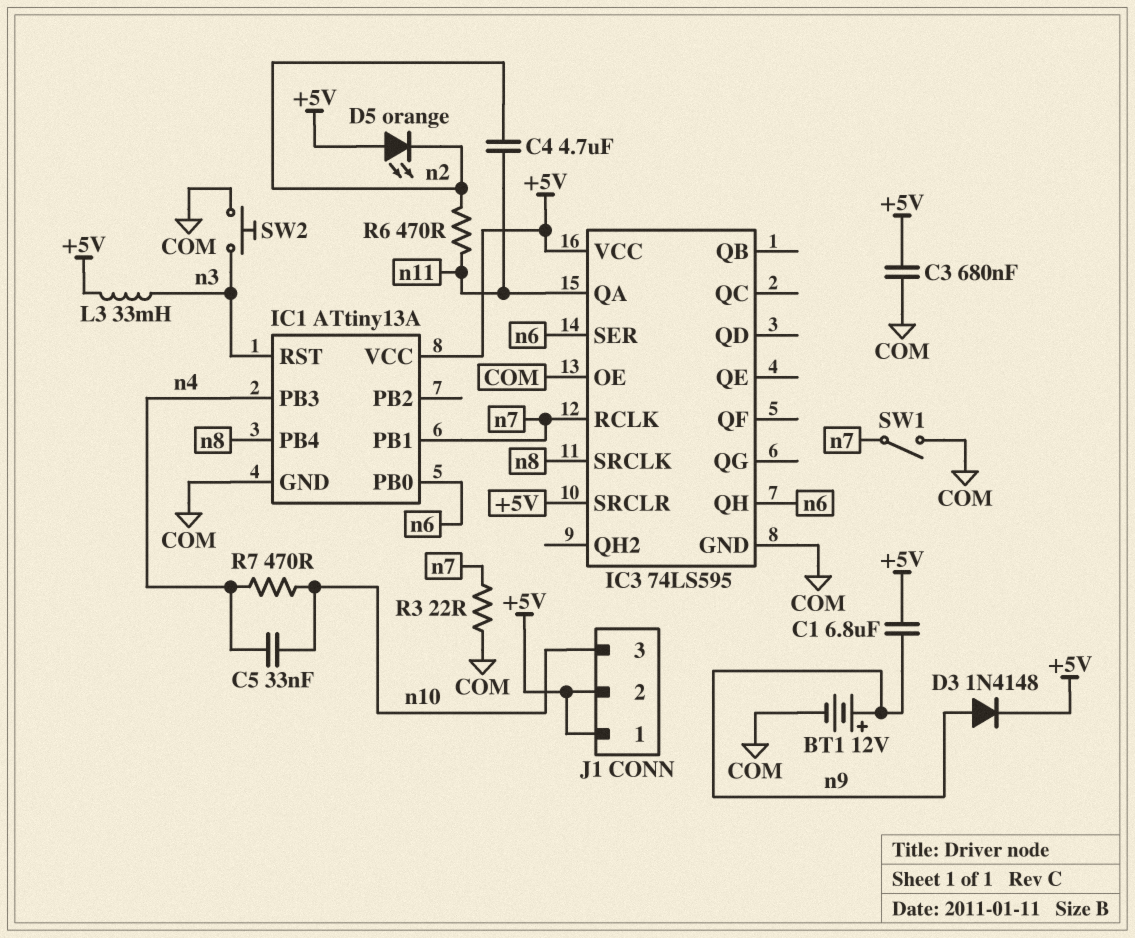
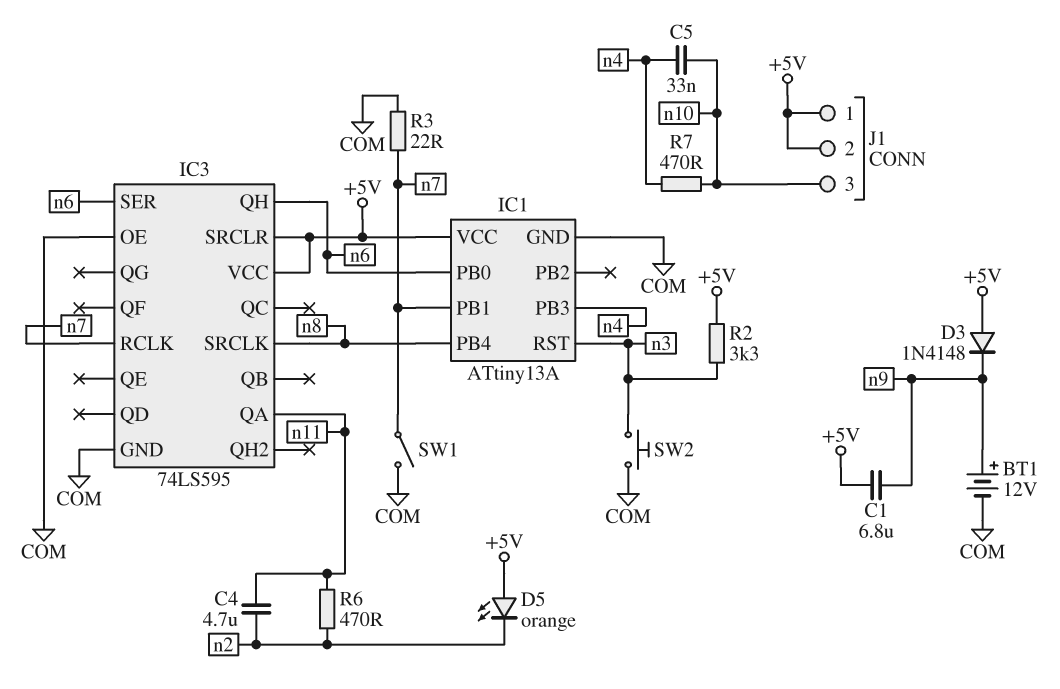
C3: 680nF (+5V, COM) -> none
D3: diode 1N4148 (A n9, K +5V) -> diode 1N4148 (A +5V, K n9)
L3: 33mH (+5V, n3) -> none
R2: none -> 3.3k (+5V, n3)

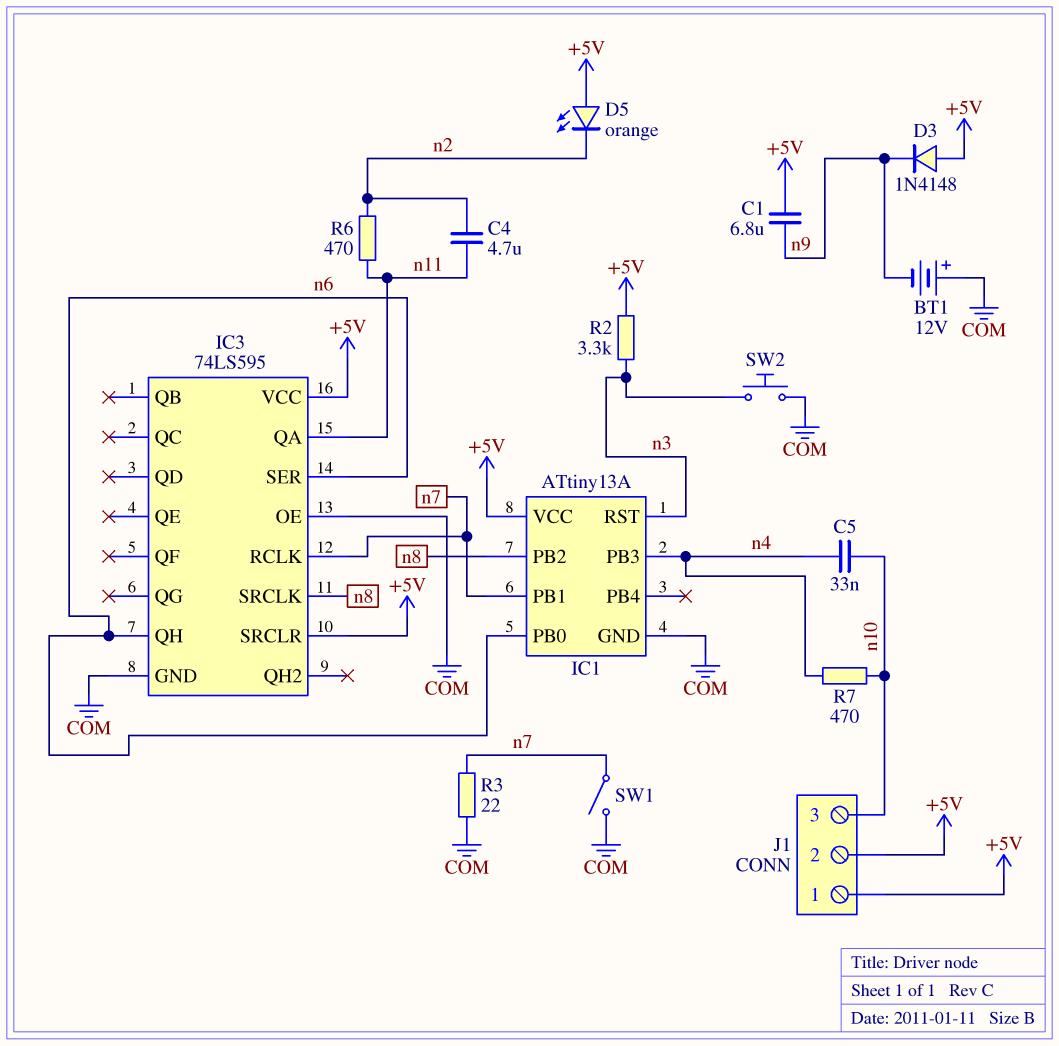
BT1: 12V (plus n9, minus COM) -> 12V (plus COM, minus n9)
IC1 pin PB2: none -> n8
IC1 pin PB4: n8 -> none

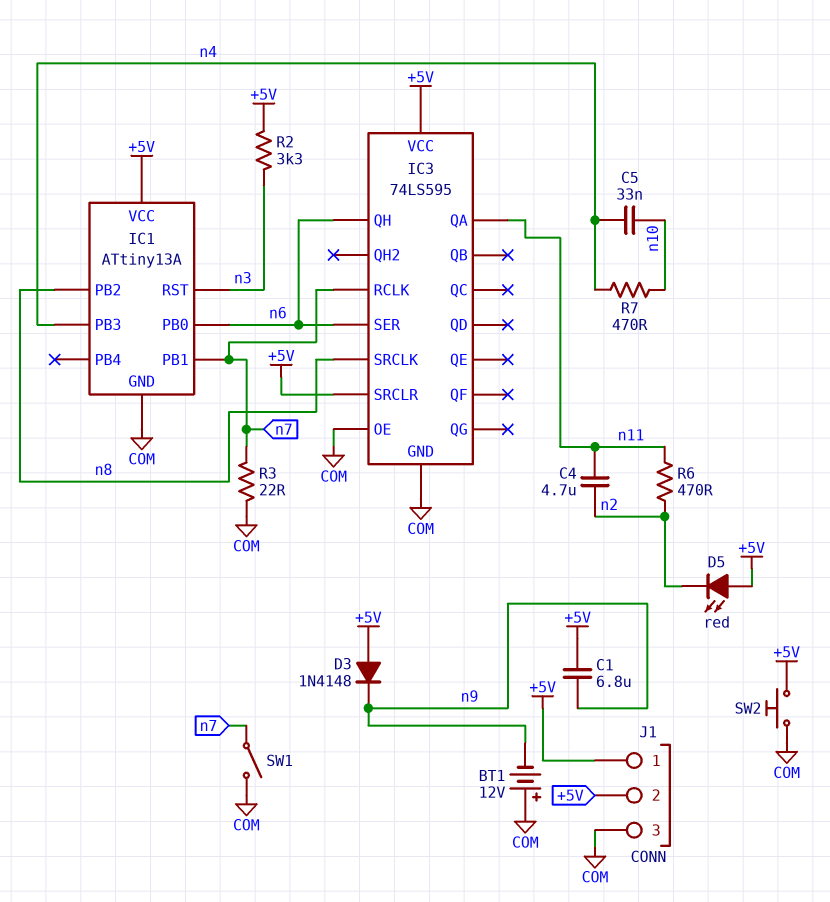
D5: LED orange (A +5V, K n2) -> LED red (A +5V, K n2)
J1 pin 3: n10 -> COM
SW2: button (COM, n3) -> button (+5V, COM)

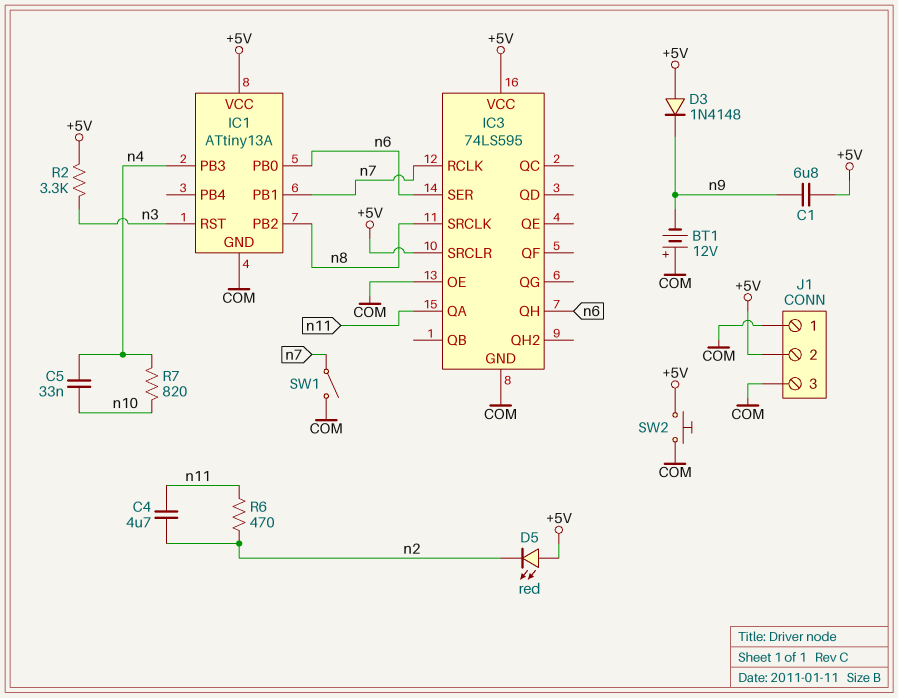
J1 pin 1: +5V -> COM
R3: 22 (COM, n7) -> none
R7: 470 (n4, n10) -> 820 (n4, n10)

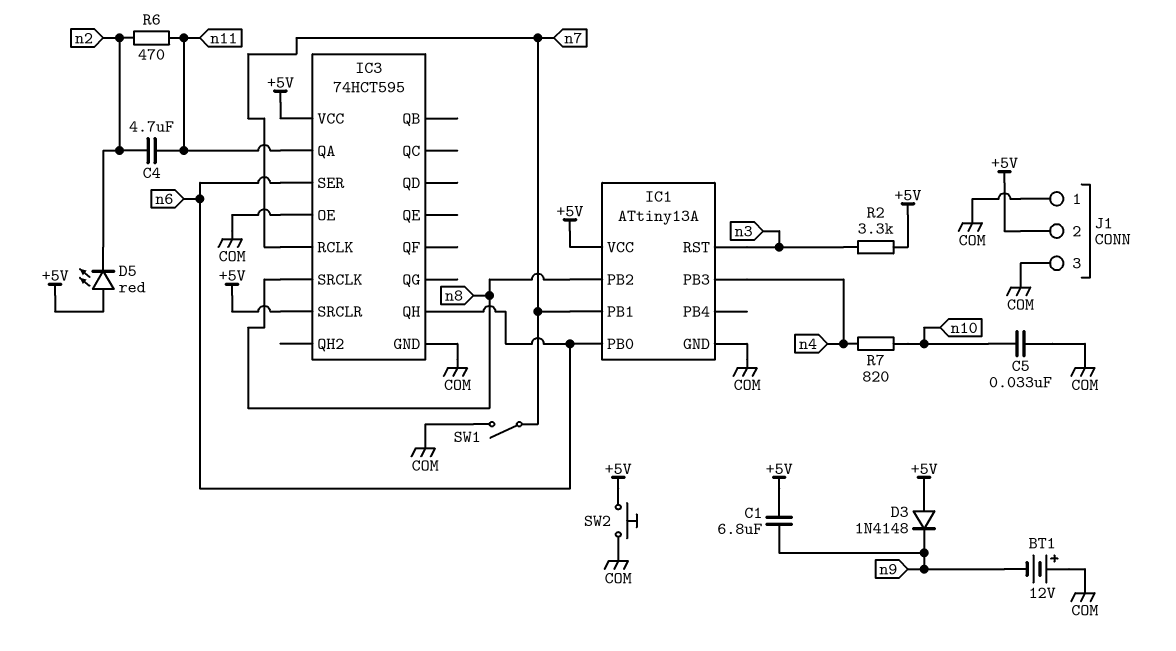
C5: 33nF (n4, n10) -> 33nF (COM, n10)
IC3: 74LS595 -> 74HCT595

